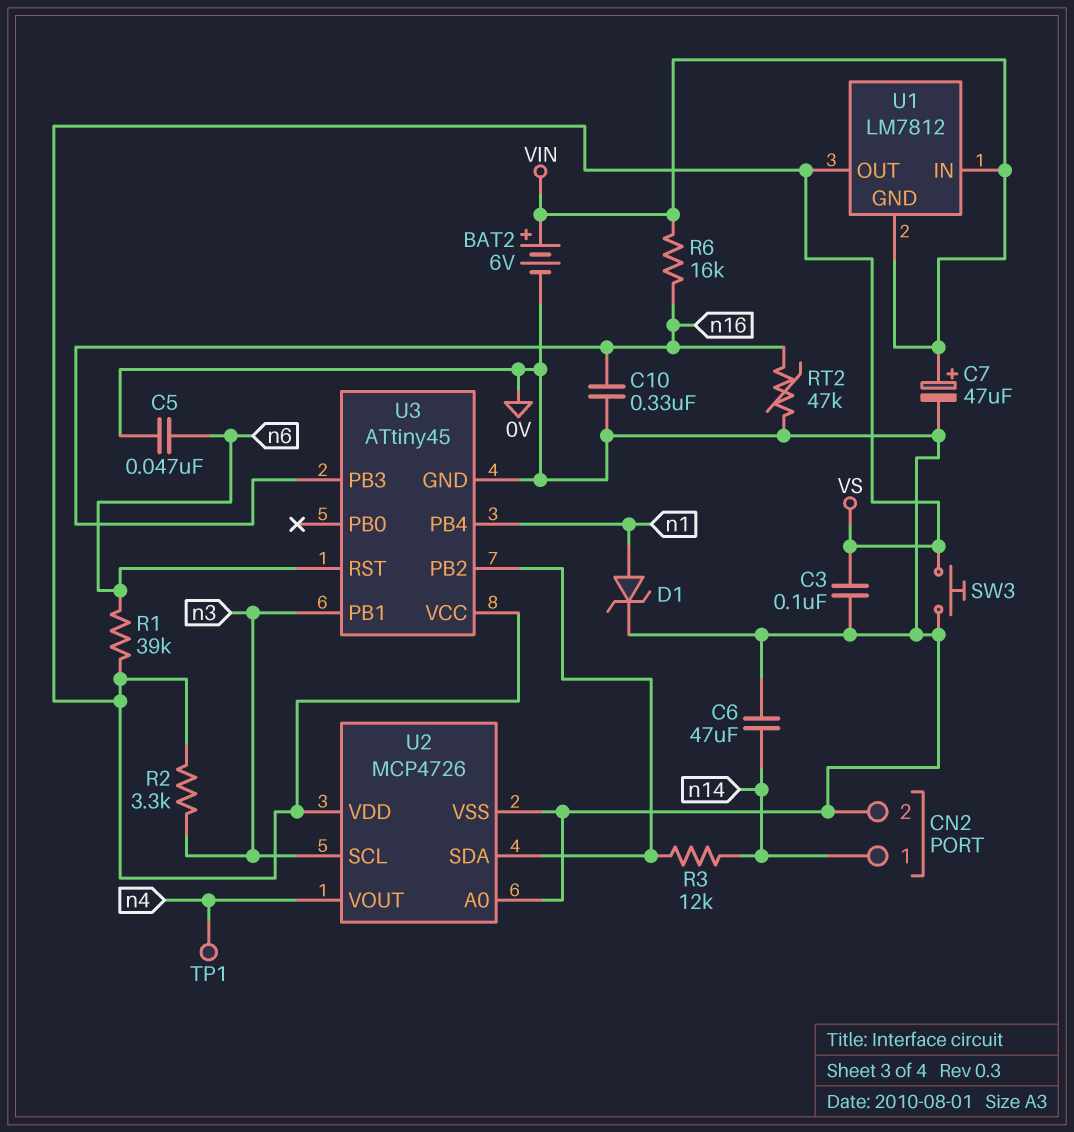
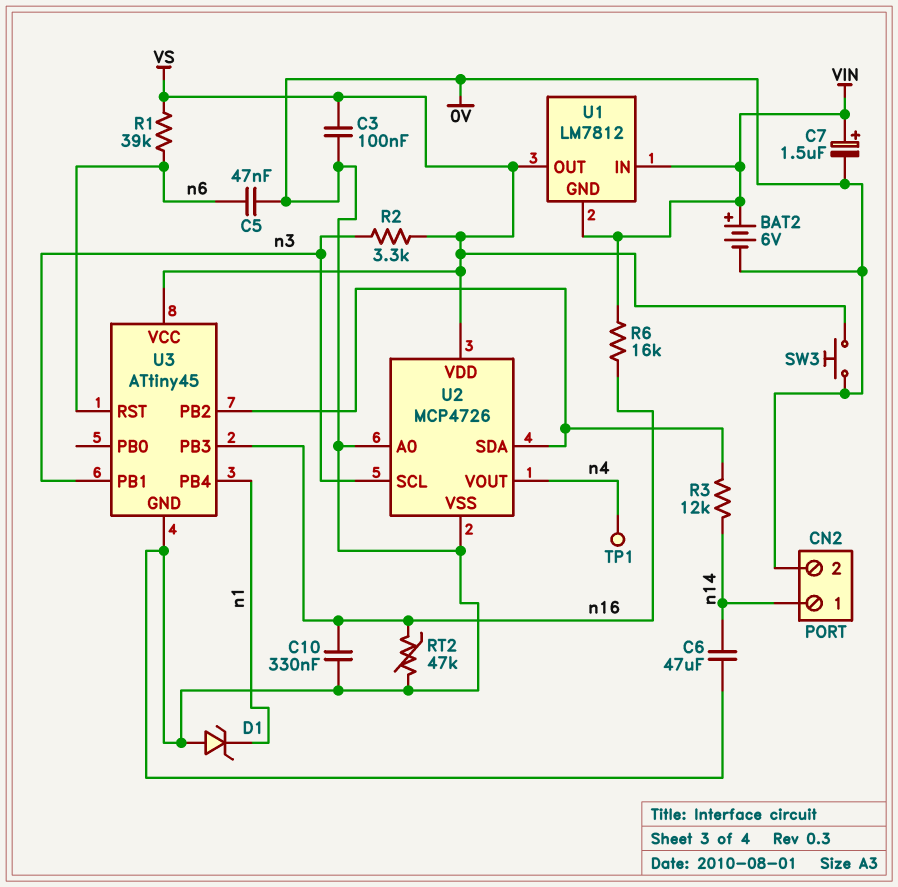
C7: 47uF (plus VIN, minus 0V) -> 1.5uF (plus VIN, minus 0V)
D1: zener (A n1, K 0V) -> zener (A 0V, K n1)

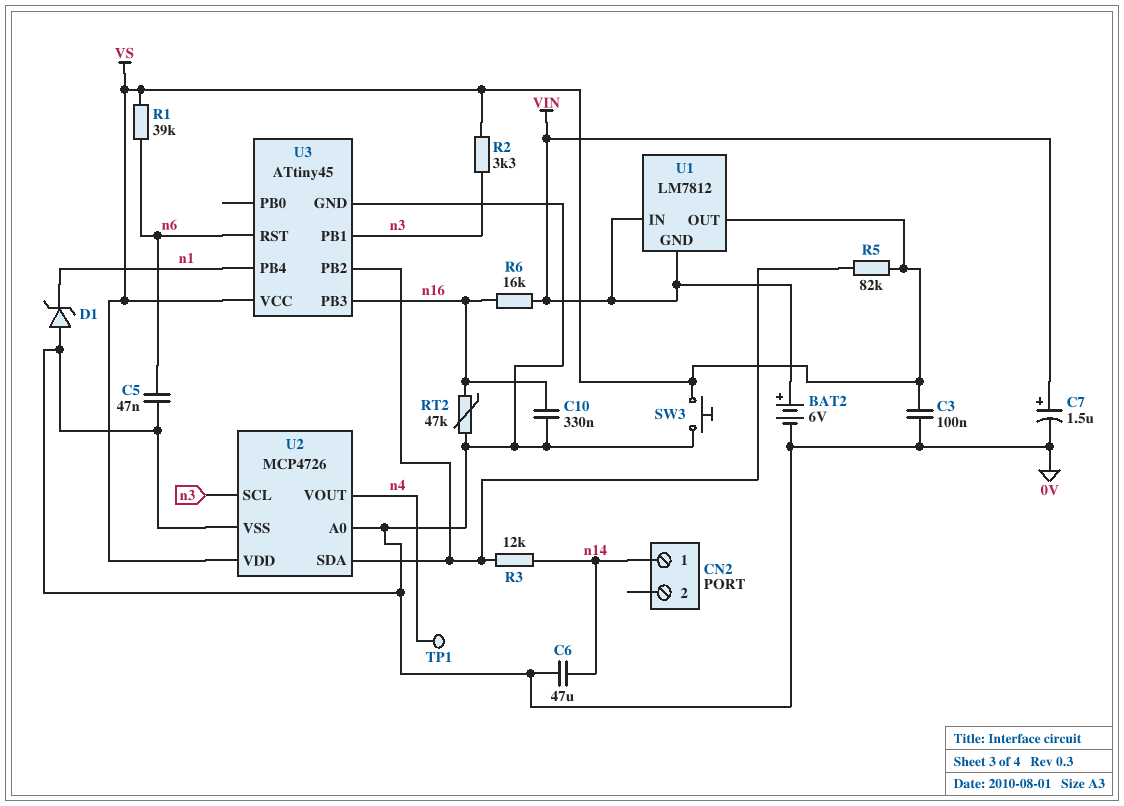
CN2 pin 2: 0V -> none
R5: none -> 82k (U2/SDA, VS)

